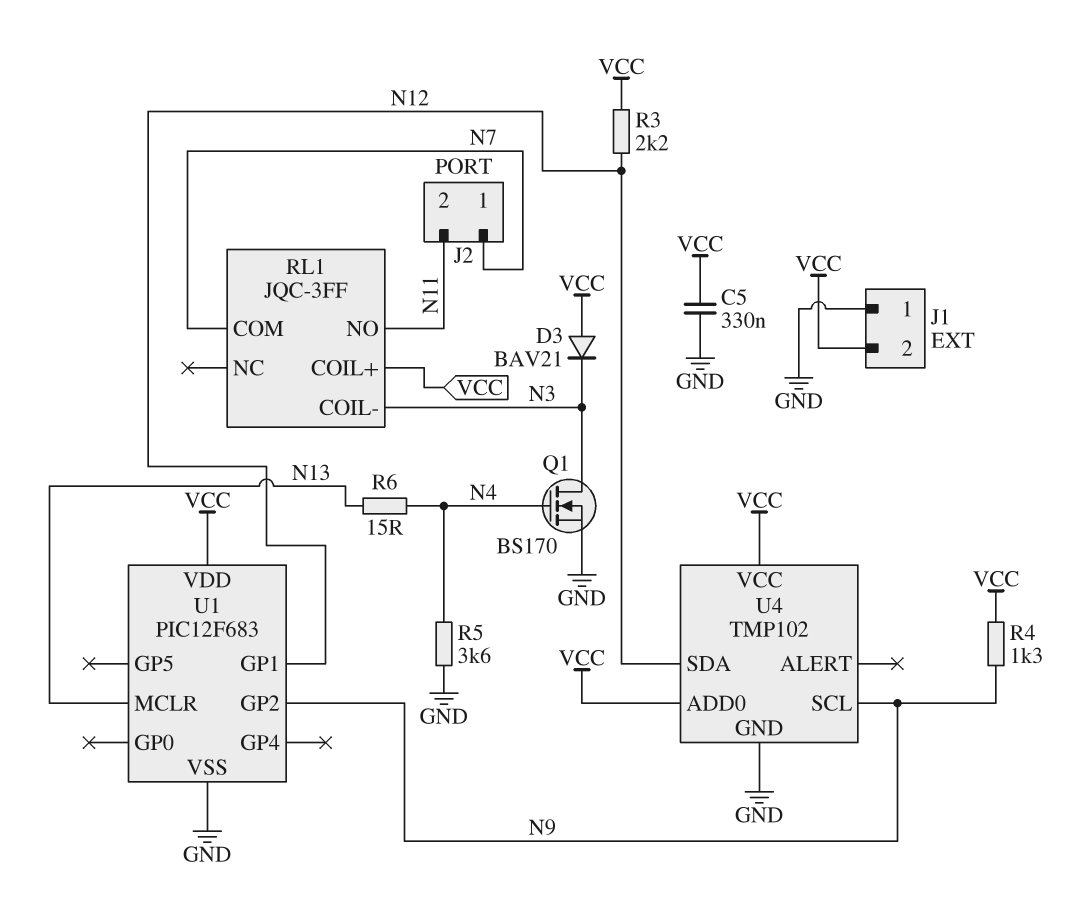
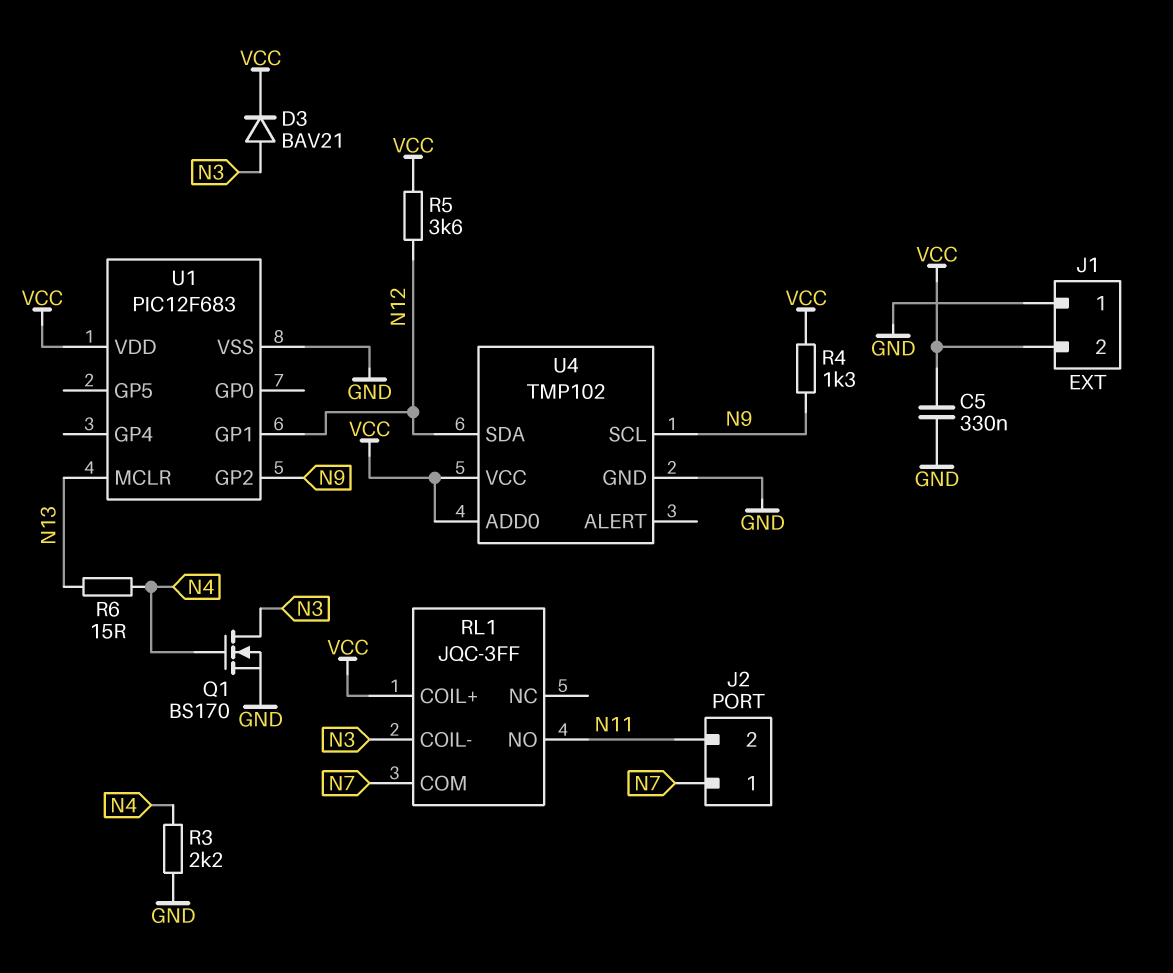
D3: diode BAV21 (A VCC, K N3) -> diode BAV21 (A N3, K VCC)
R3: 2.2k (N12, VCC) -> 2.2k (GND, N4)
R5: 3.6k (GND, N4) -> 3.6k (N12, VCC)

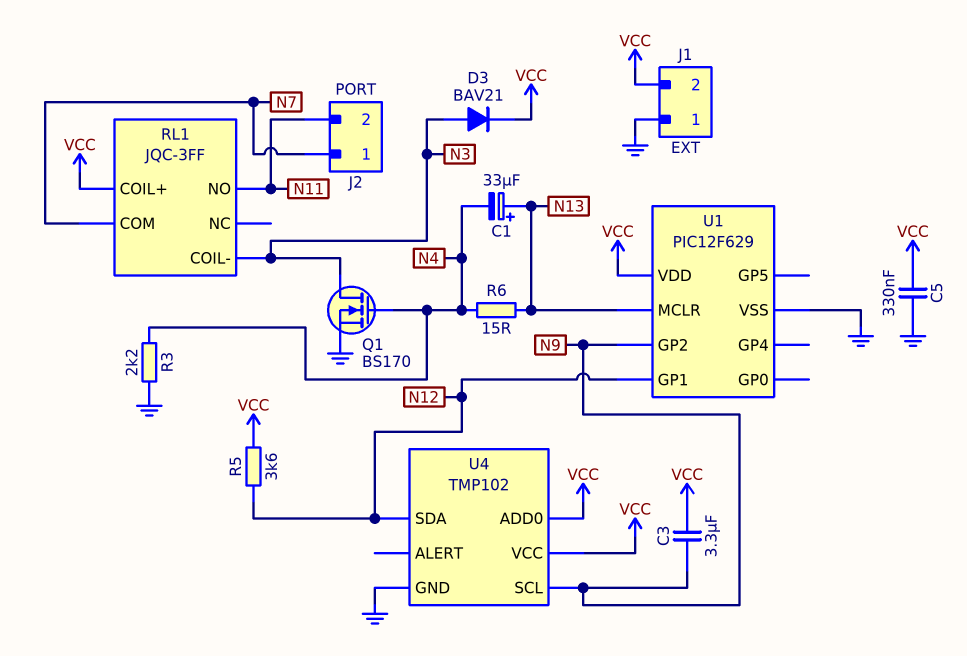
C1: none -> 33uF (plus N13, minus N4)
C3: none -> 3.3uF (N9, VCC)
R4: 1.3k (N9, VCC) -> none
U1: PIC12F683 -> PIC12F629

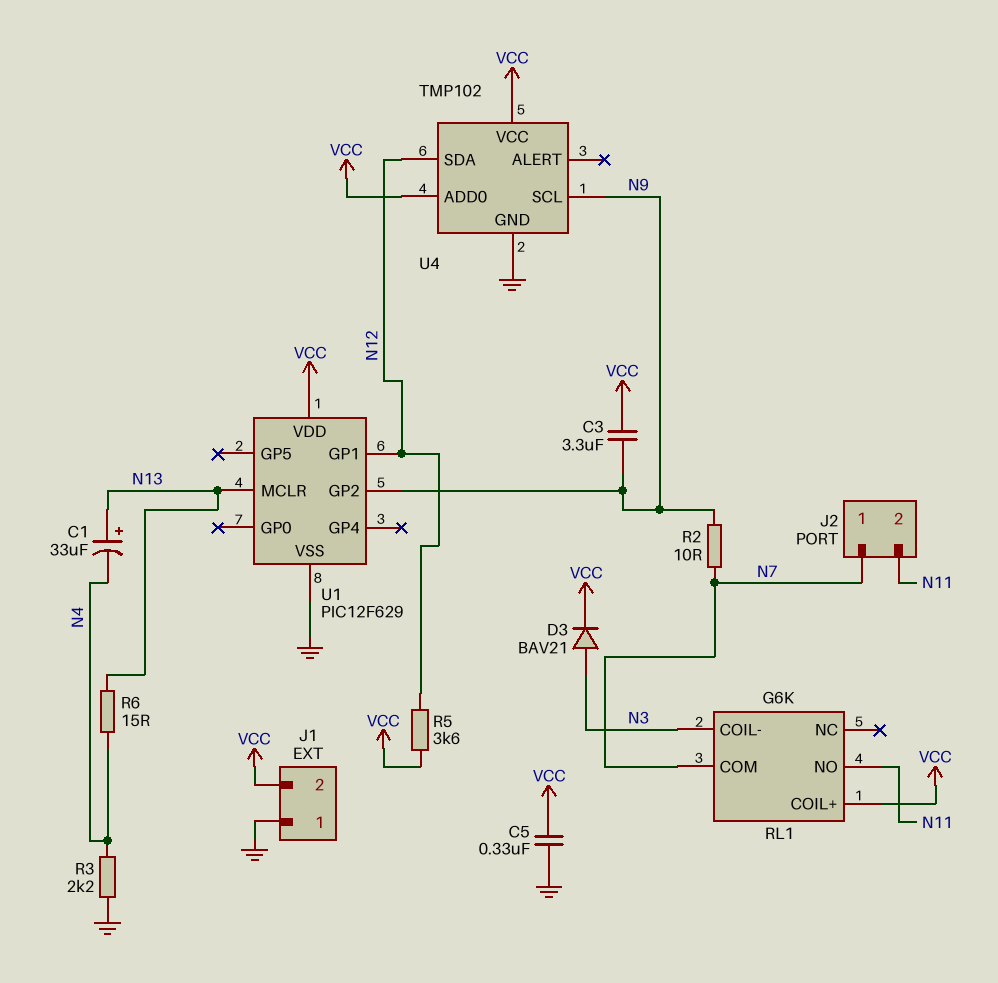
Q1: NMOS BS170 (G N4, D N3, S GND) -> none
R2: none -> 10 (N7, N9)
RL1: JQC-3FF -> G6K

